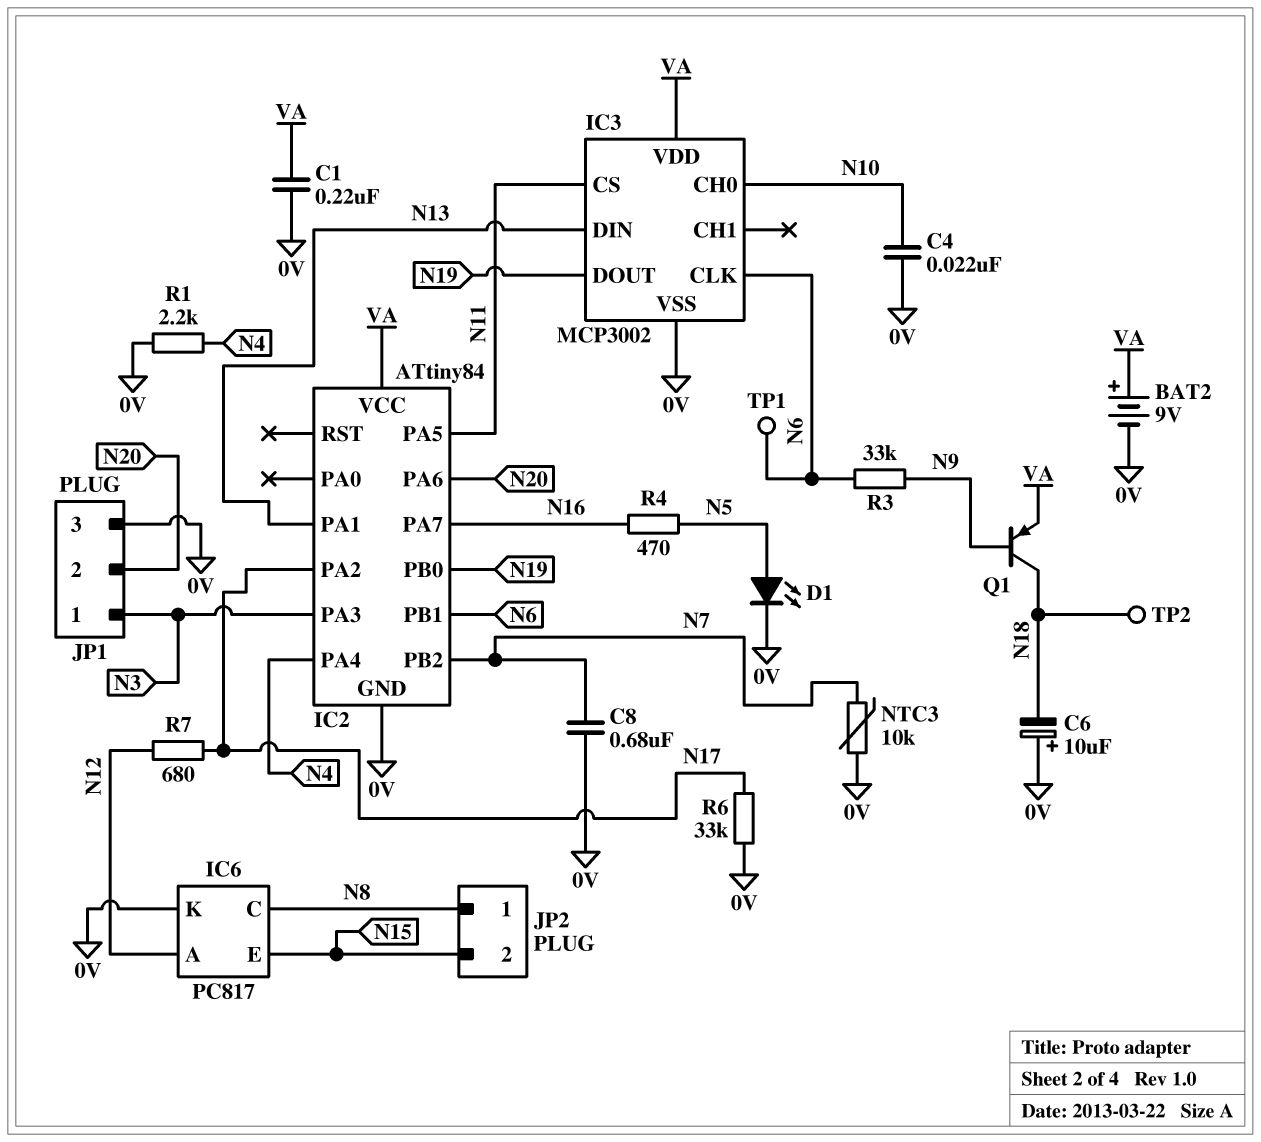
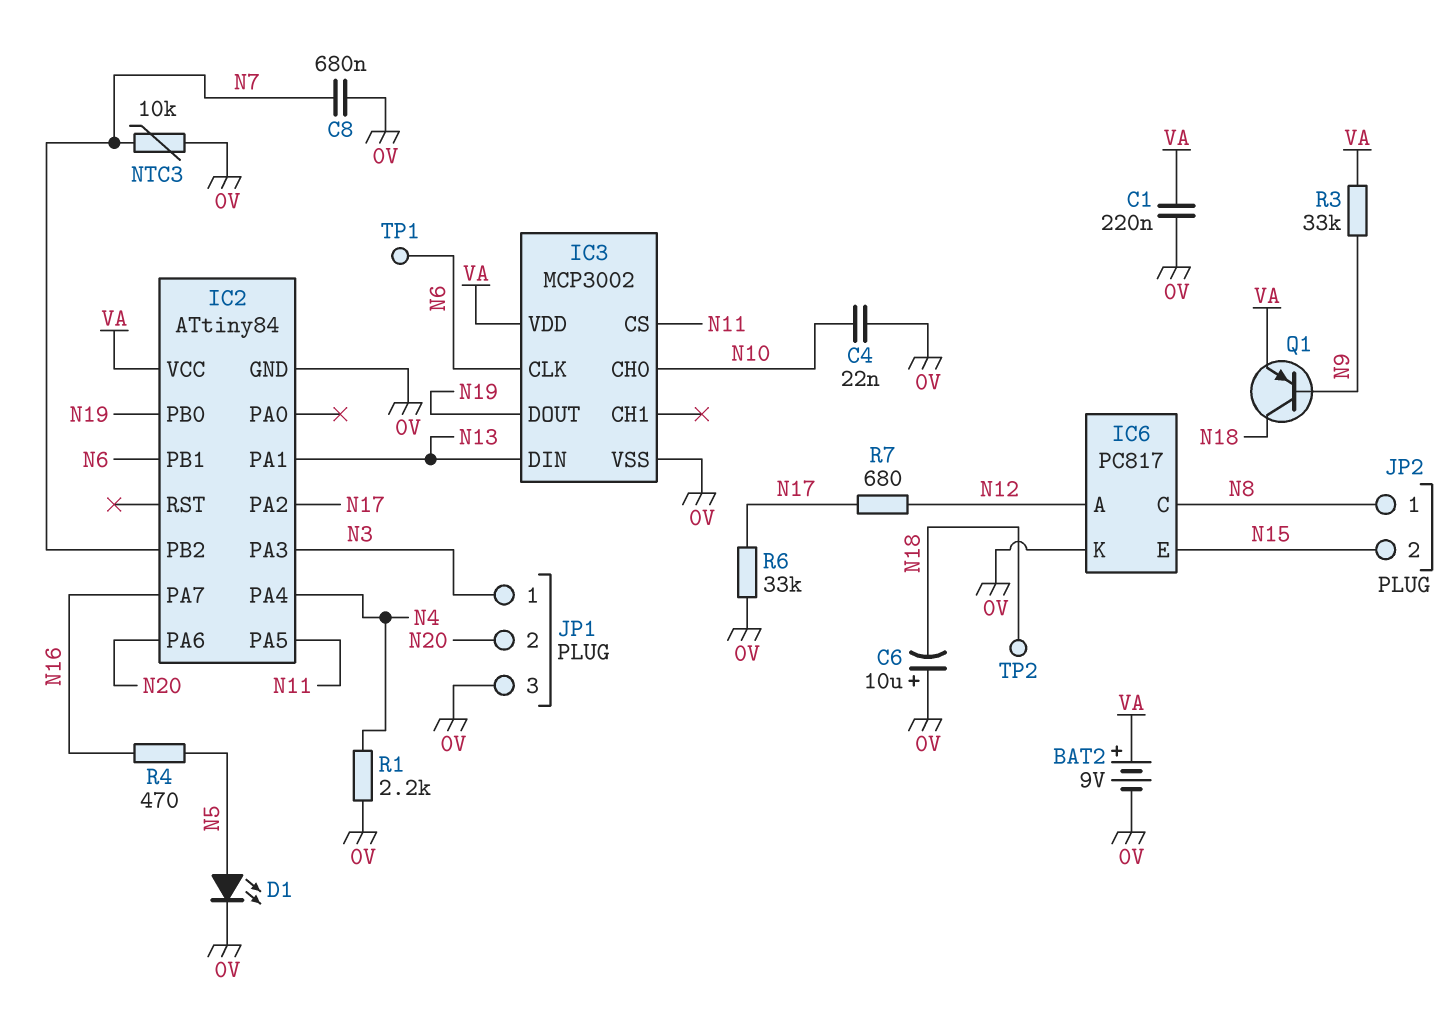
R3: 33k (N6, N9) -> 33k (N9, VA)

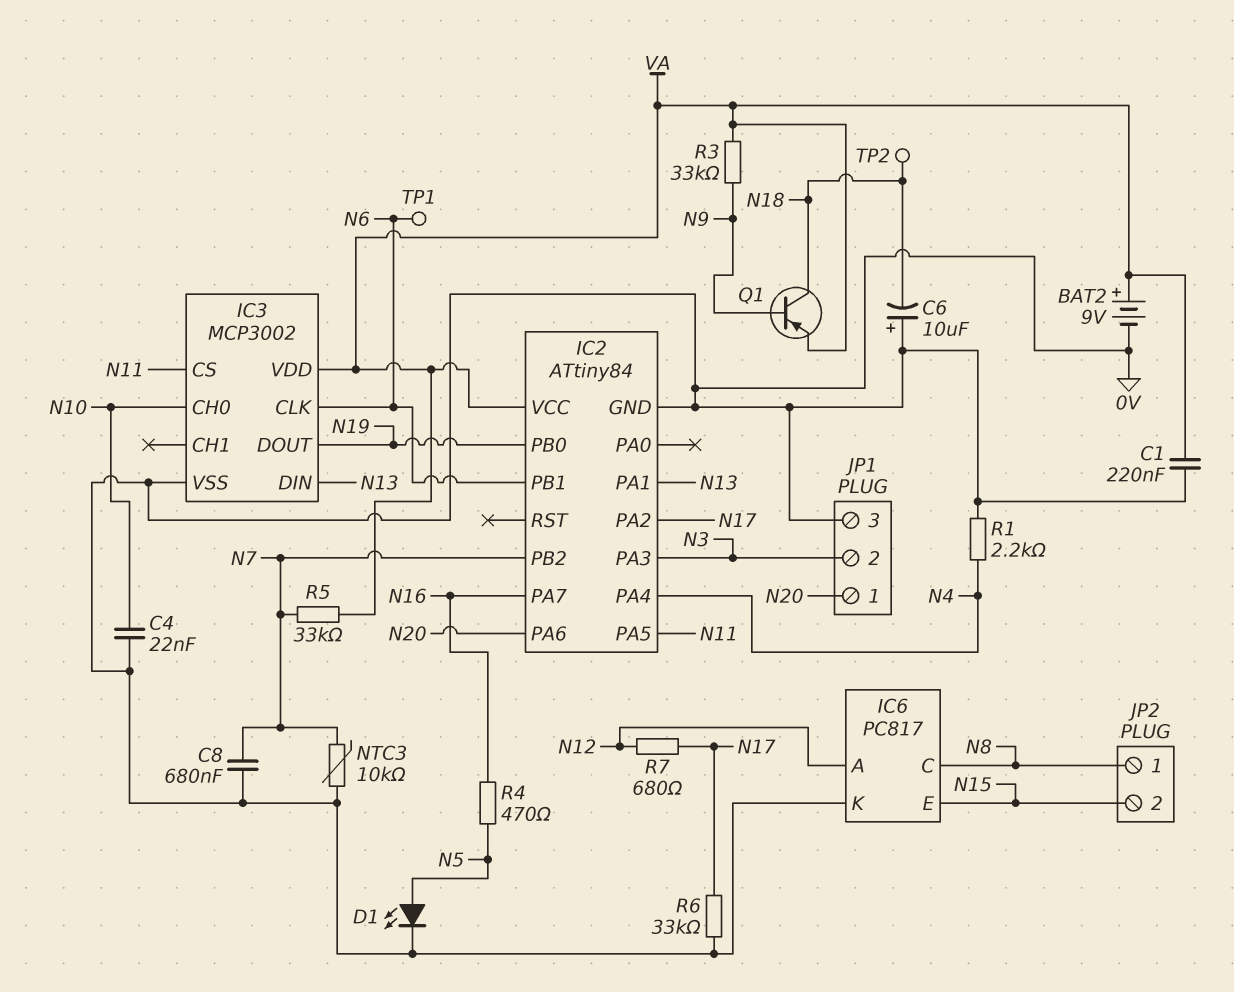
JP1 pin 1: N3 -> N20
JP1 pin 2: N20 -> N3
R5: none -> 33k (N7, VA)

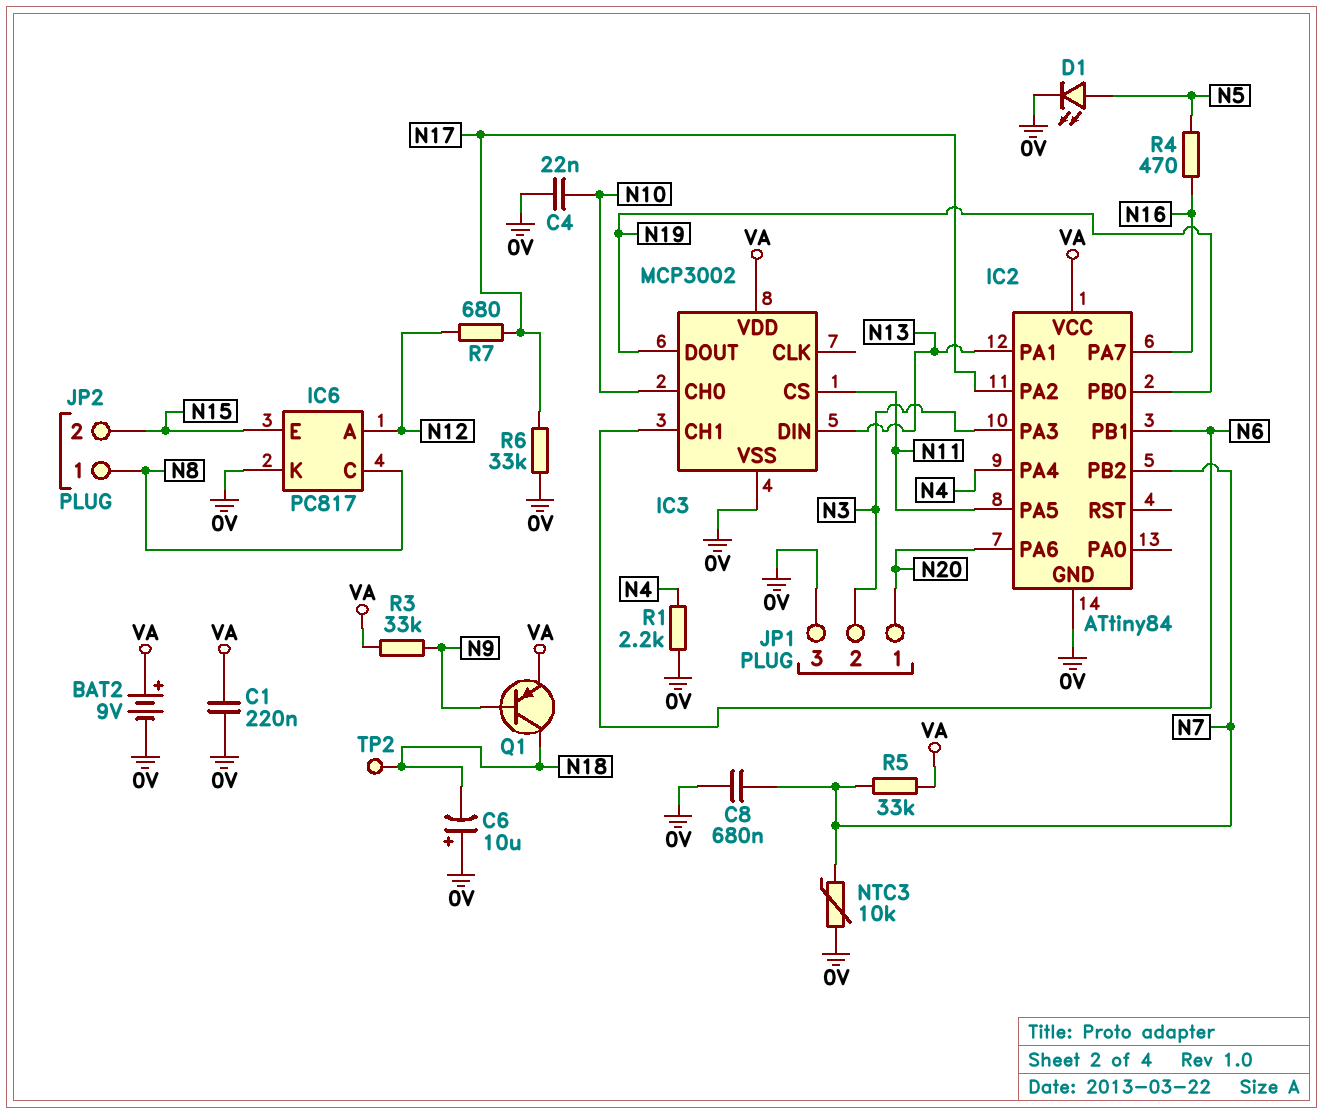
IC3 pin CH1: none -> N6
IC3 pin CLK: N6 -> none
TP1: test point (N6) -> none

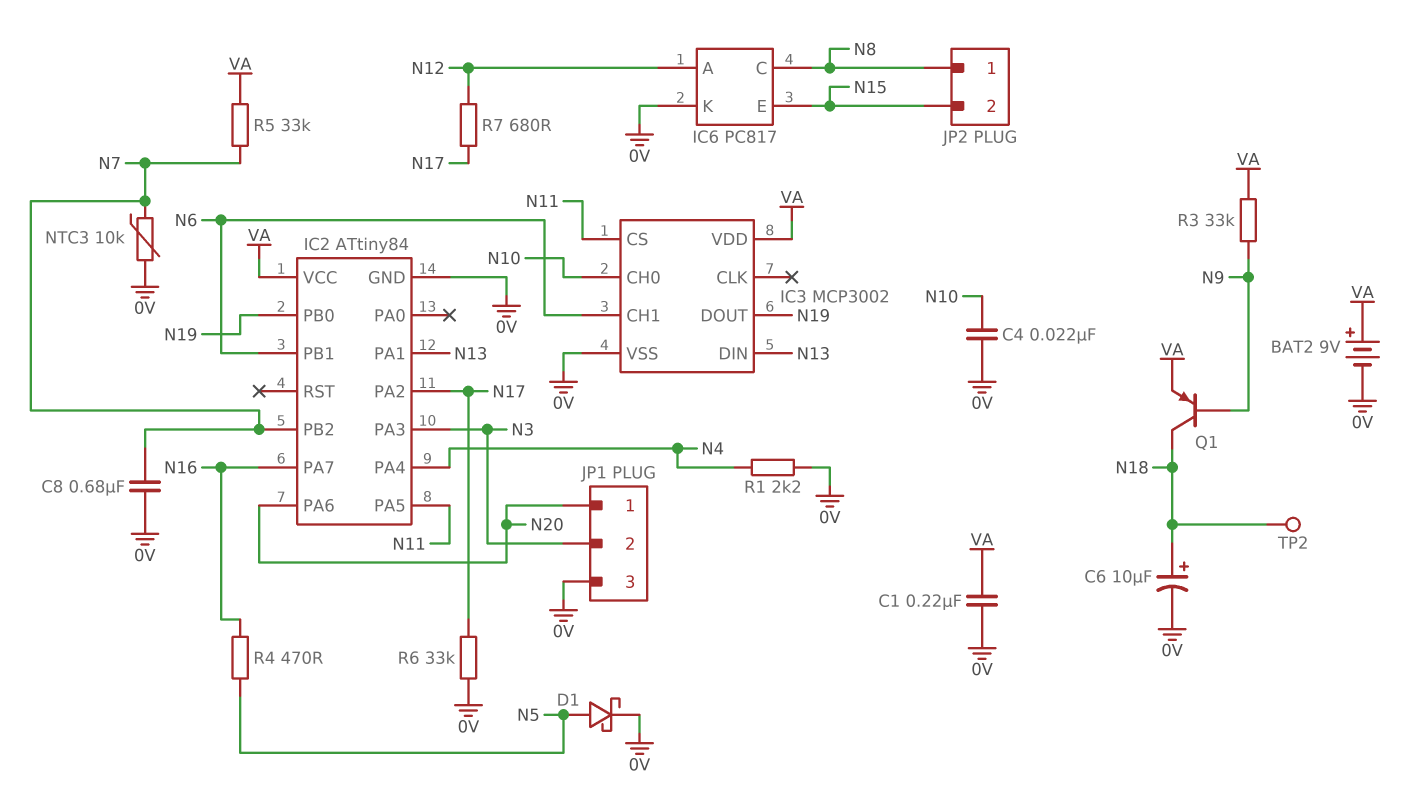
C6: 10uF (plus 0V, minus N18) -> 10uF (plus N18, minus 0V)
D1: LED (A N5, K 0V) -> schottky (A N5, K 0V)

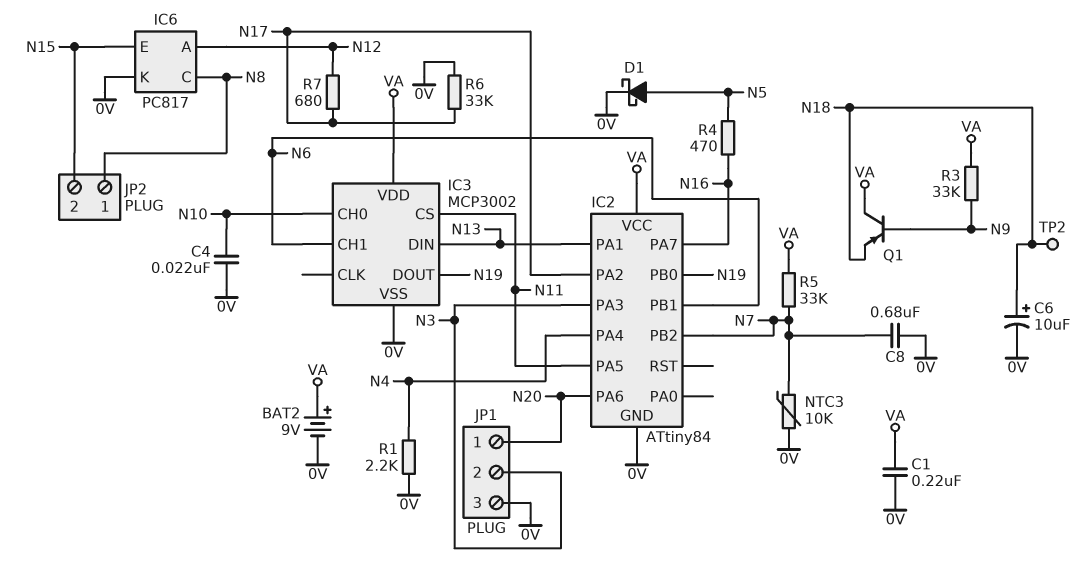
Q1: PNP (B N9, C N18, E VA) -> PNP (B N9, C VA, E N18)

